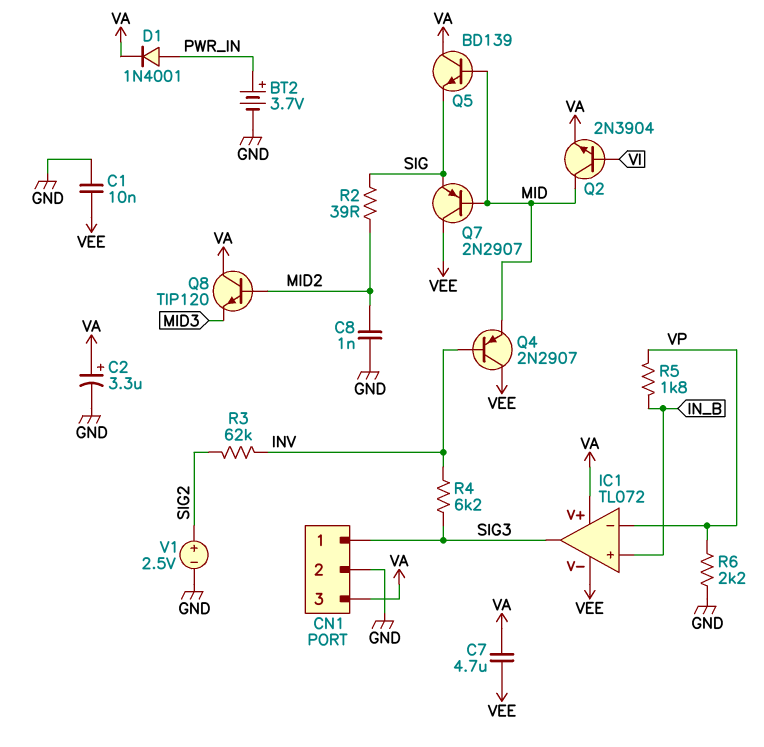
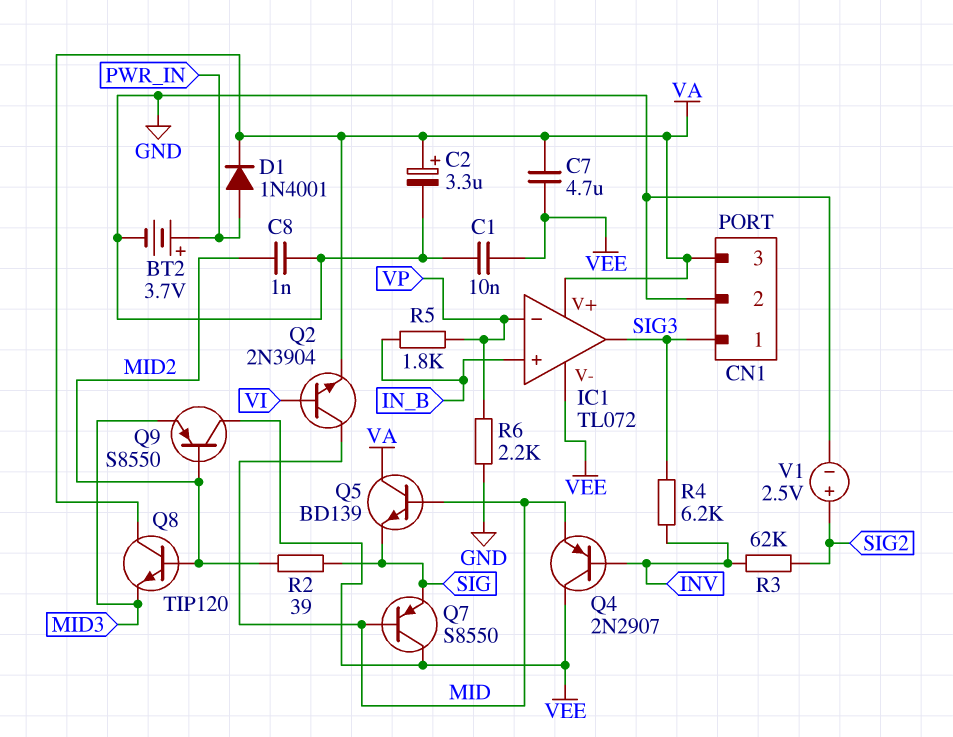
Q7: PNP 2N2907 (B MID, C VEE, E SIG) -> PNP S8550 (B MID, C VEE, E SIG)
Q9: none -> PNP S8550 (B MID2, C VEE, E MID3)

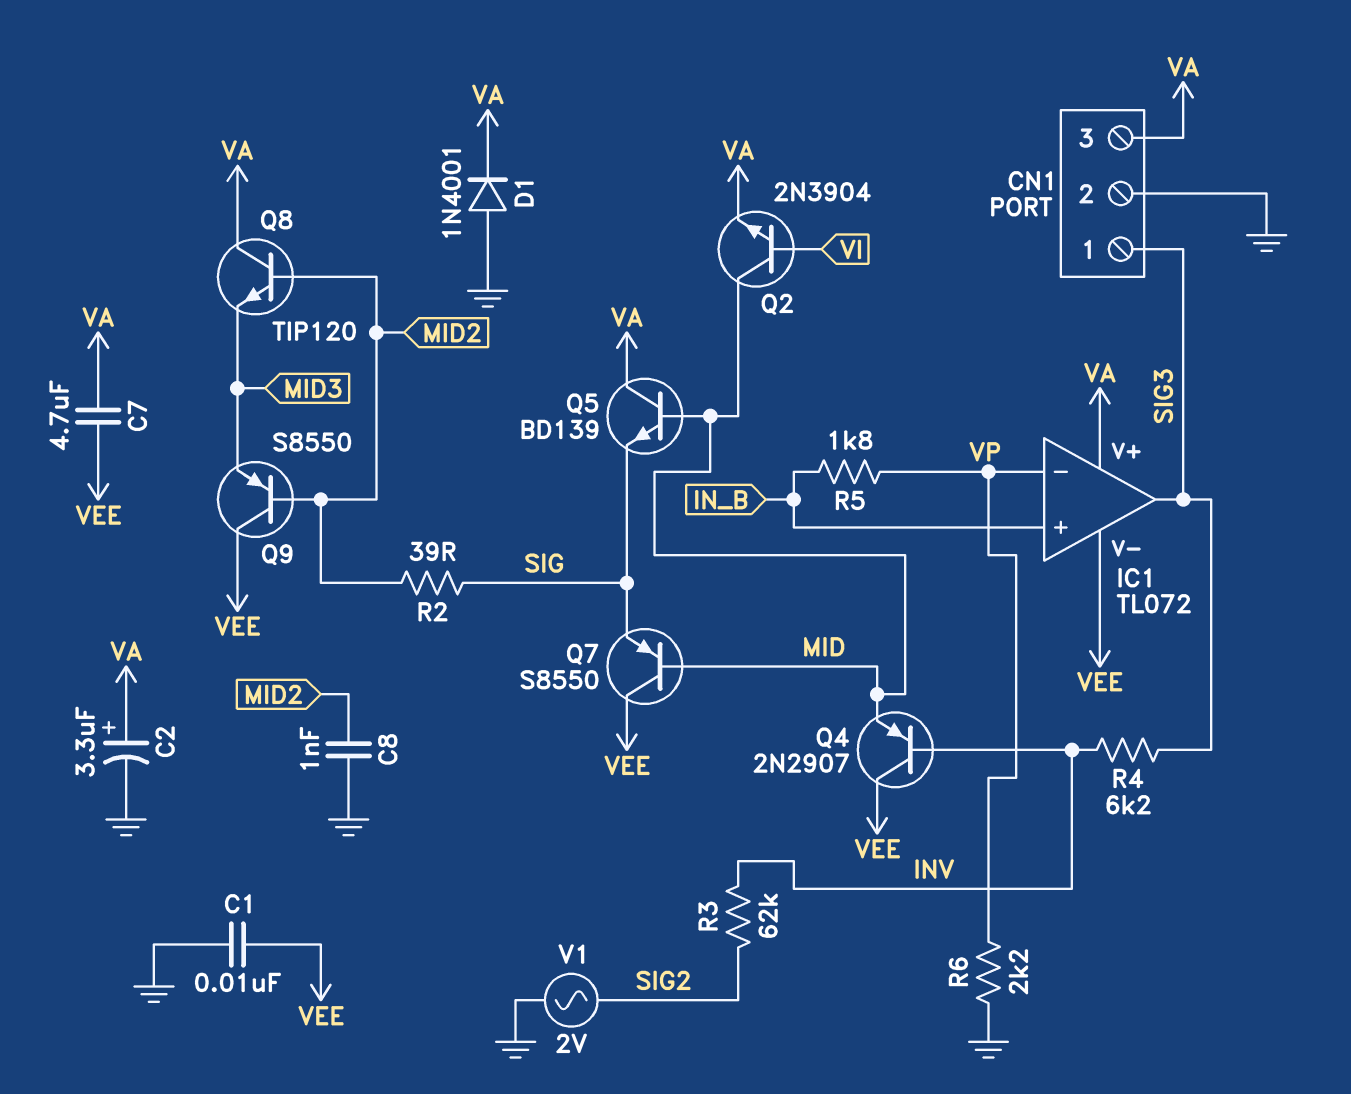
BT2: 3.7V (plus PWR_IN, minus GND) -> none
D1: diode 1N4001 (A PWR_IN, K VA) -> diode 1N4001 (A GND, K VA)
V1: 2.5V (plus SIG2, minus GND) -> AC 2V (GND, SIG2)

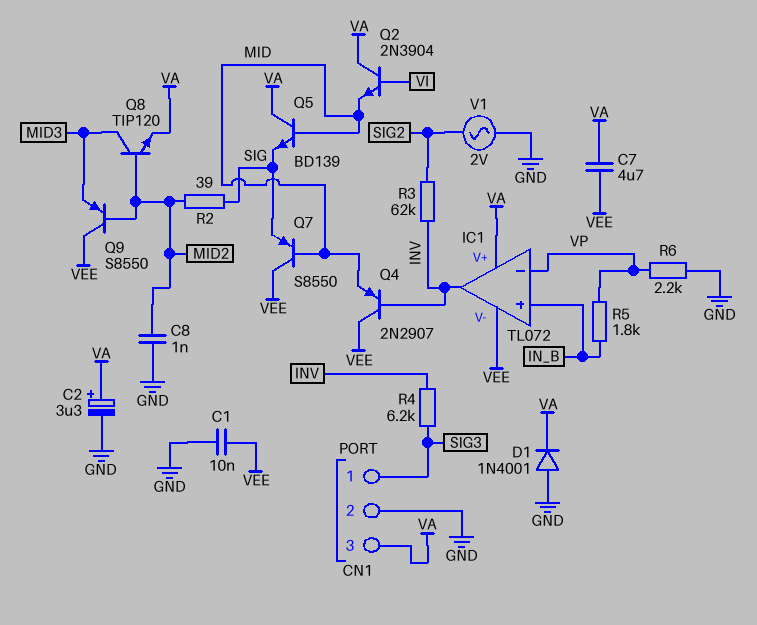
IC1 pin out: SIG3 -> INV
Q2: NPN 2N3904 (B VI, C MID, E VA) -> NPN 2N3904 (B VI, C VA, E MID)
Q8: NPN TIP120 (B MID2, C VA, E MID3) -> NPN TIP120 (B MID2, C MID3, E VA)

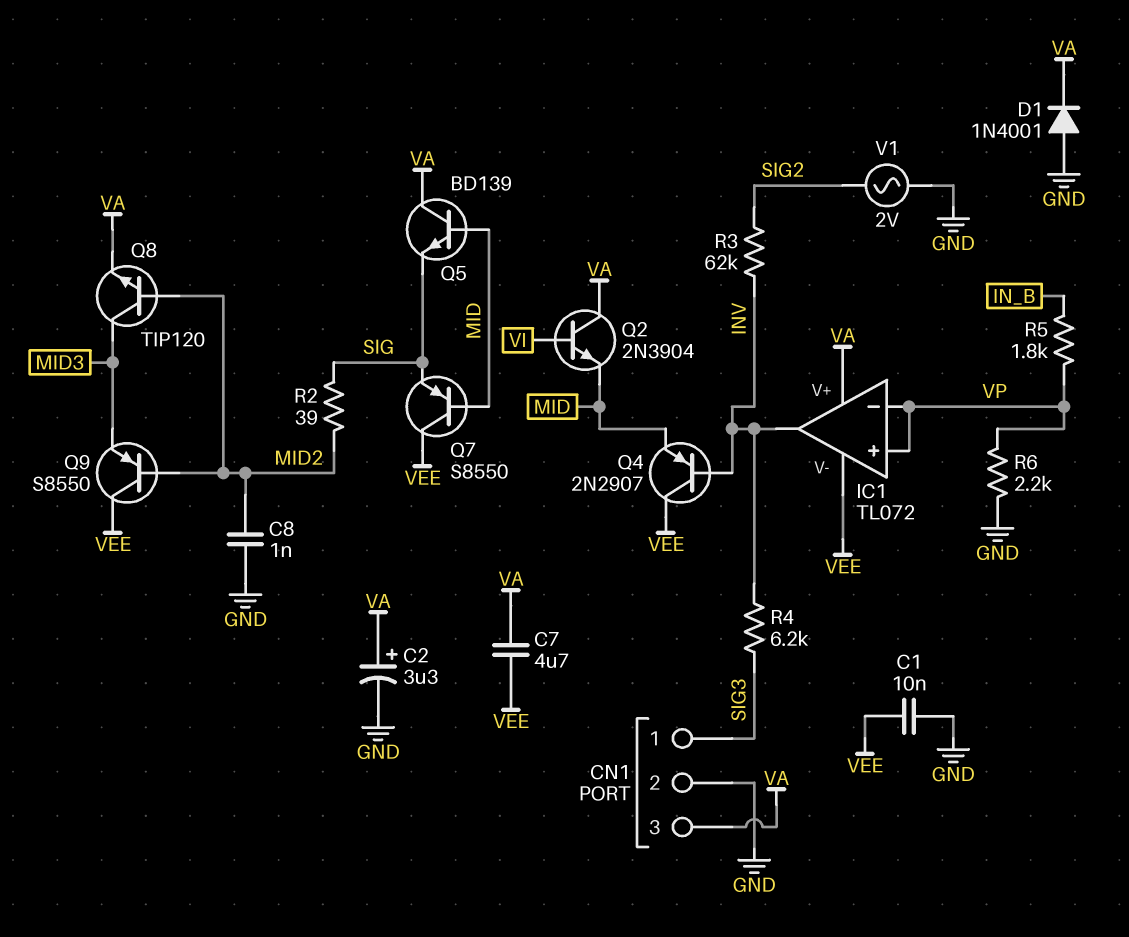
IC1 pin in+: IN_B -> VP

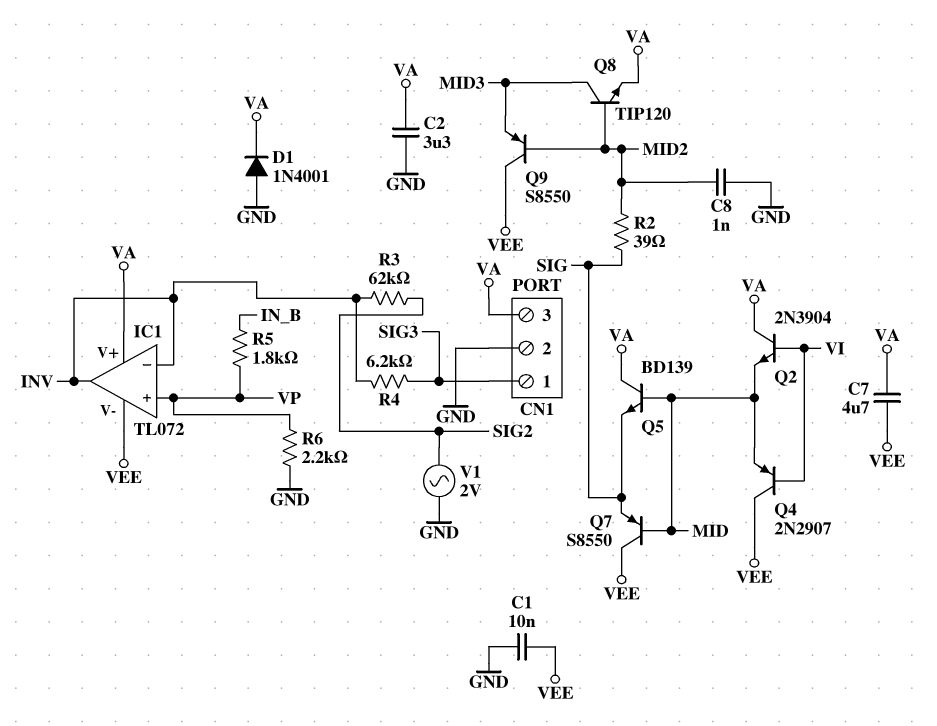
C2: 3.3uF (plus VA, minus GND) -> 3.3uF (GND, VA)
IC1 pin in-: VP -> INV
Q4: PNP 2N2907 (B INV, C VEE, E MID) -> PNP 2N2907 (B VI, C VEE, E MID)

